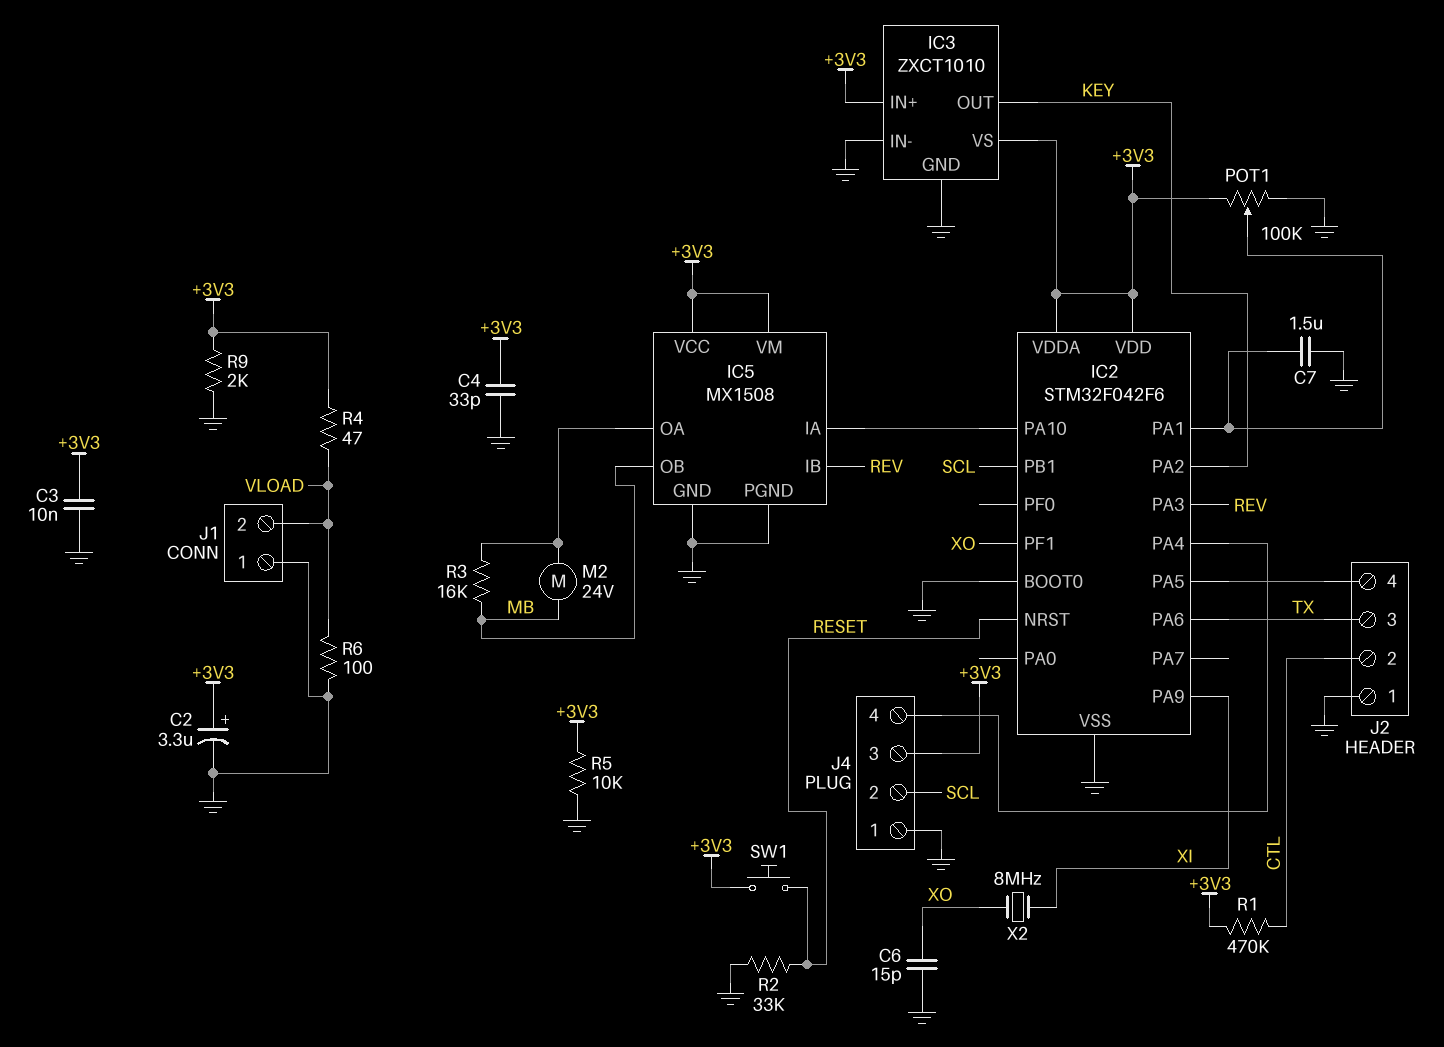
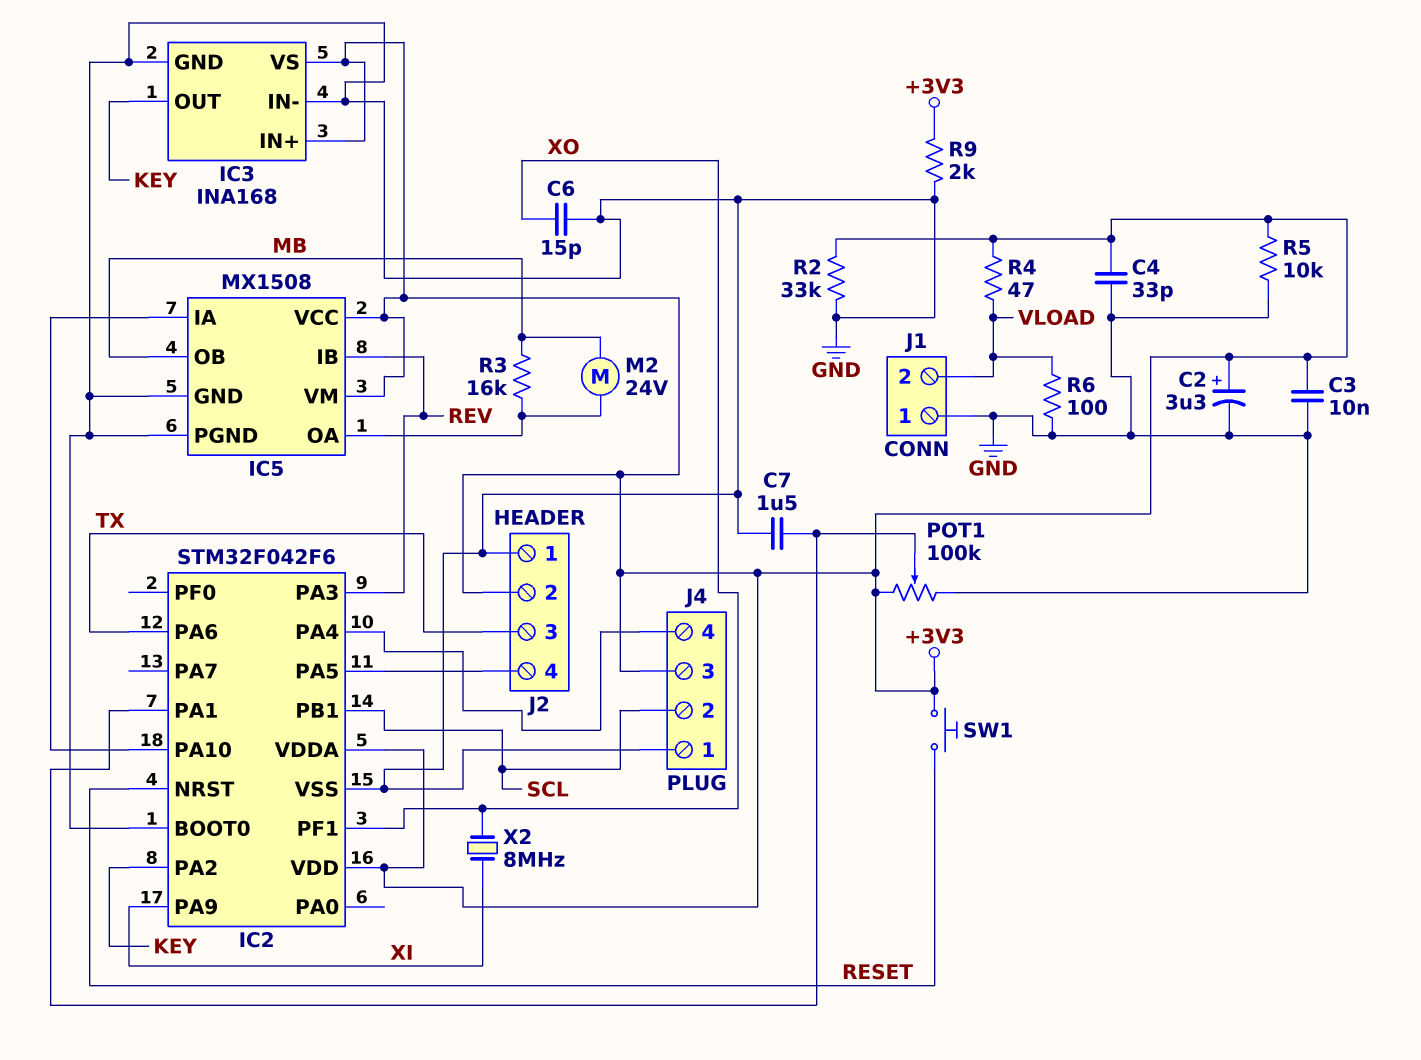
IC3: ZXCT1010 -> INA168
J2 pin 2: CTL -> +3V3
R1: 470k (+3V3, CTL) -> none
R2: 33k (GND, RESET) -> 33k (+3V3, GND)

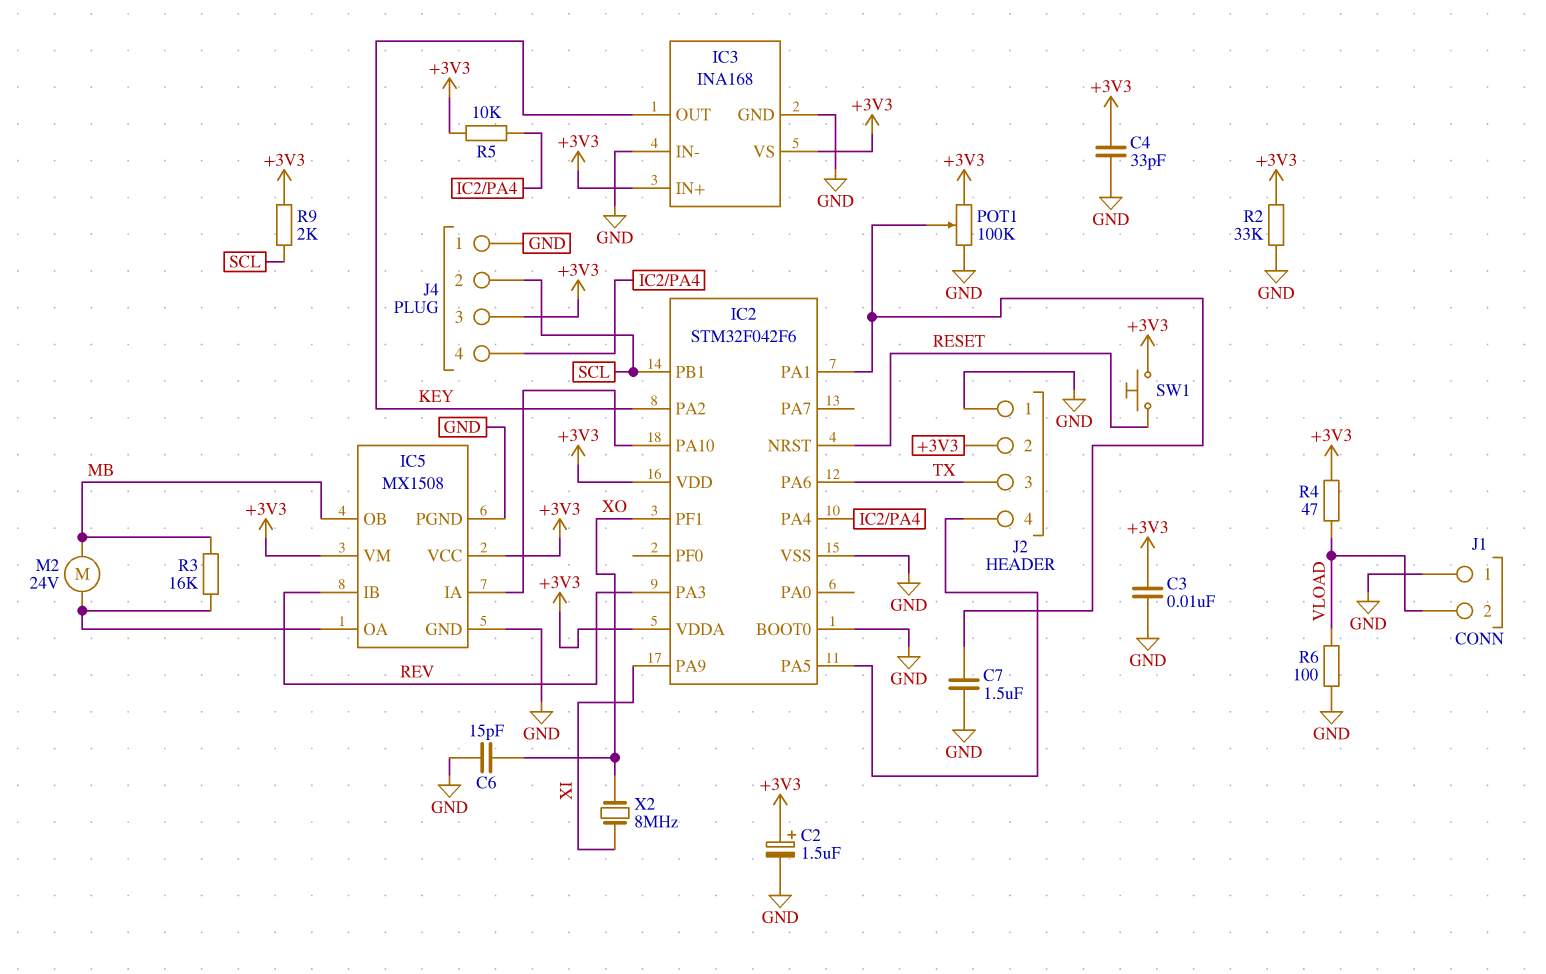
C2: 3.3uF (plus +3V3, minus GND) -> 1.5uF (plus +3V3, minus GND)
R5: 10k (+3V3, GND) -> 10k (+3V3, IC2/PA4)
R9: 2k (+3V3, GND) -> 2k (+3V3, SCL)

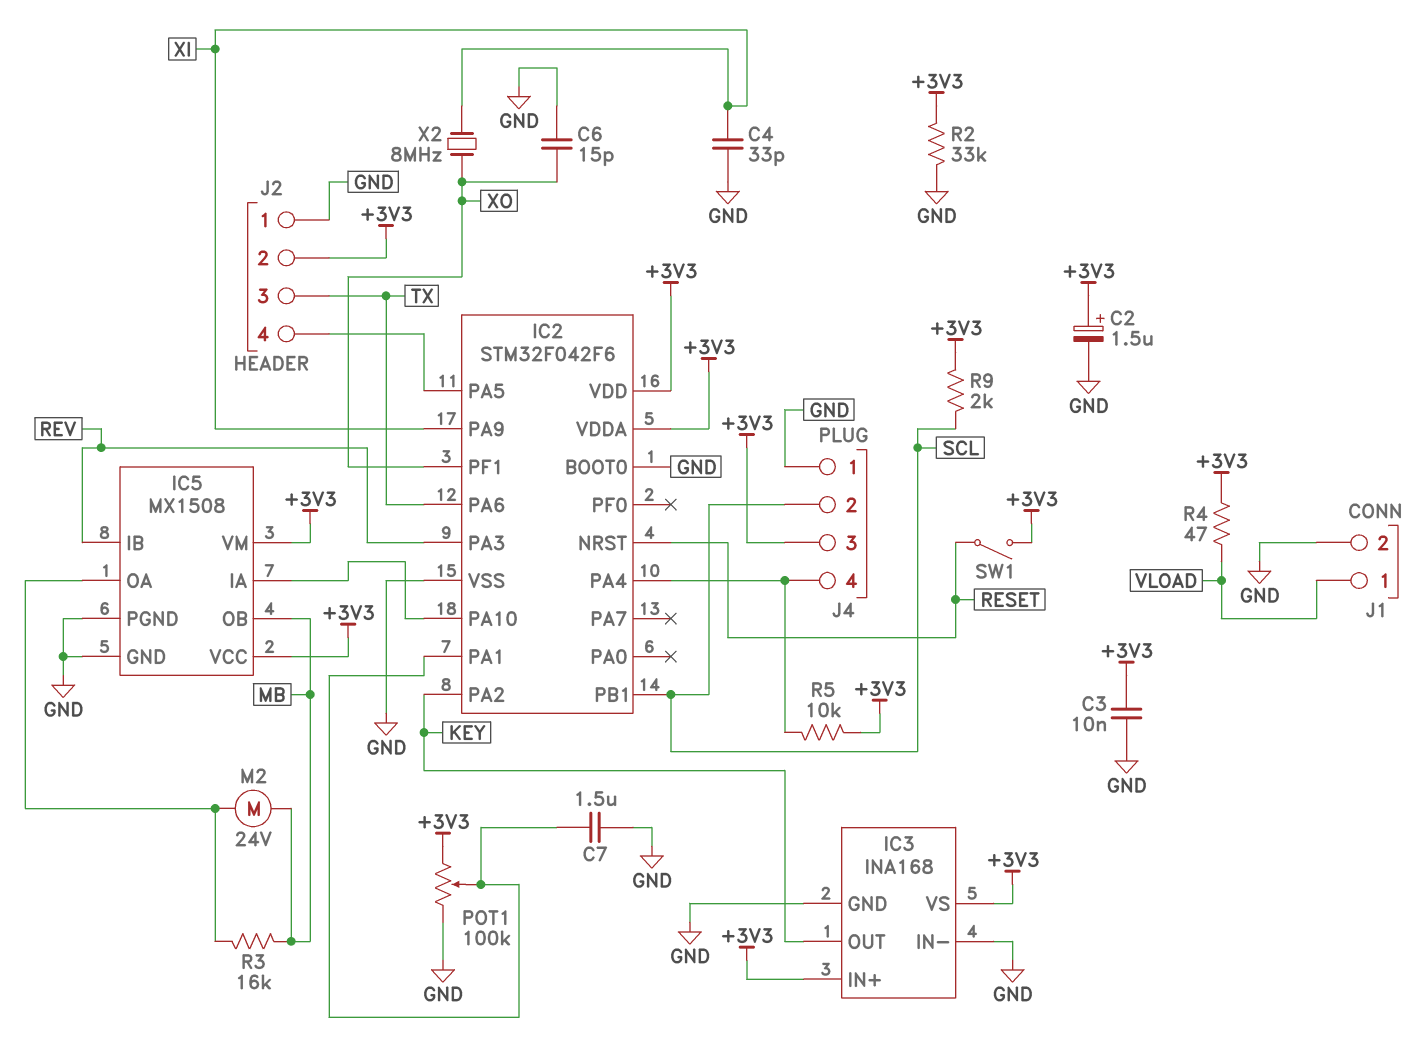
C4: 33pF (+3V3, GND) -> 33pF (GND, XI)
J1 pin 1: GND -> VLOAD
J1 pin 2: VLOAD -> GND
R6: 100 (GND, VLOAD) -> none
SW1: button (+3V3, RESET) -> switch (+3V3, RESET)

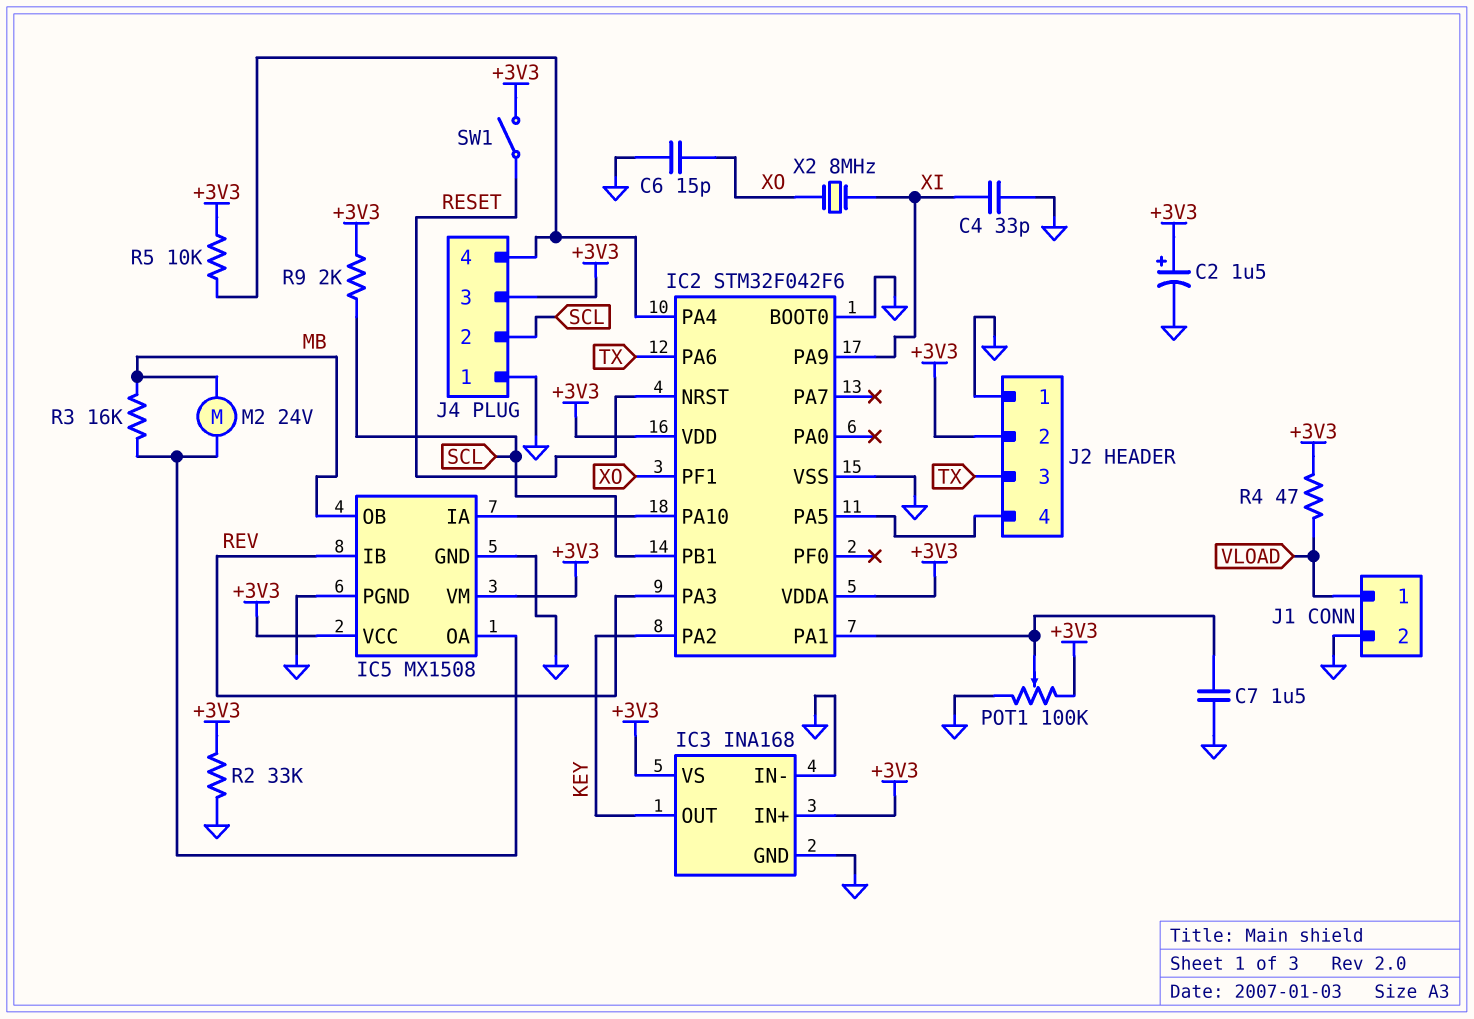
C3: 10nF (+3V3, GND) -> none

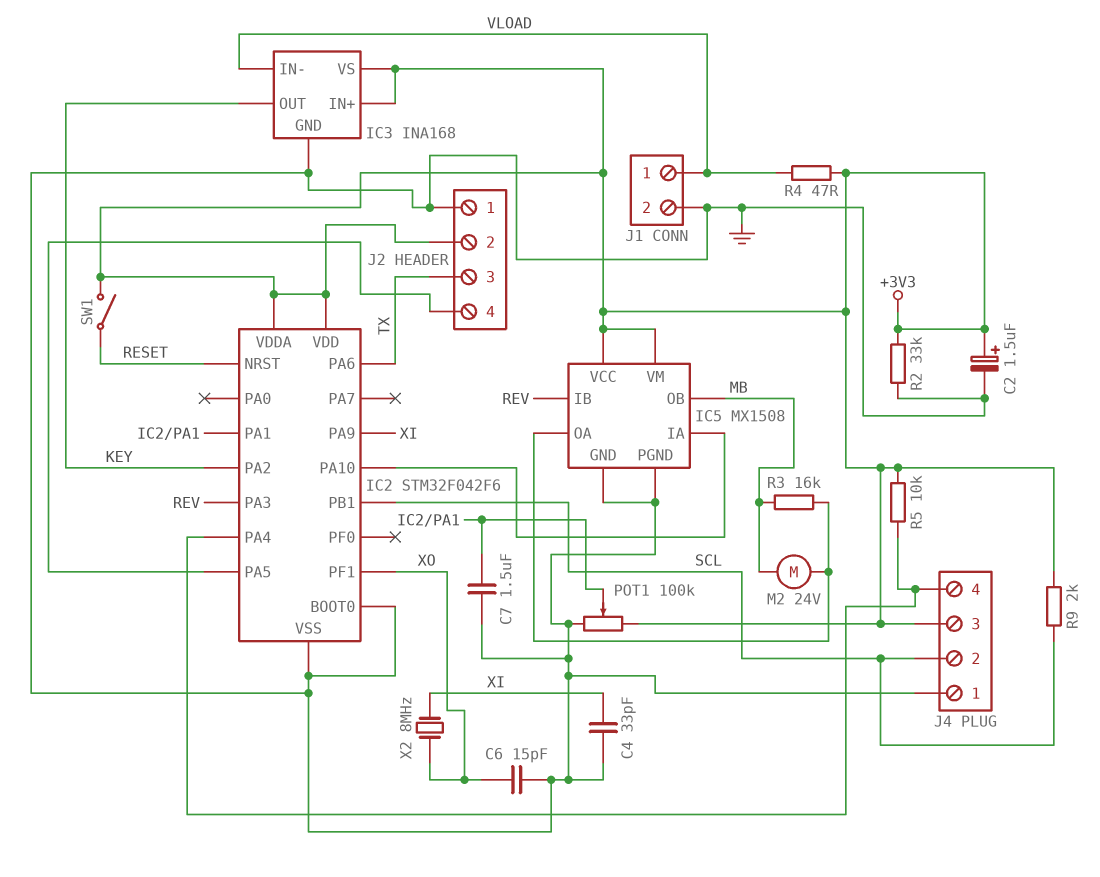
IC3 pin IN-: GND -> VLOAD

